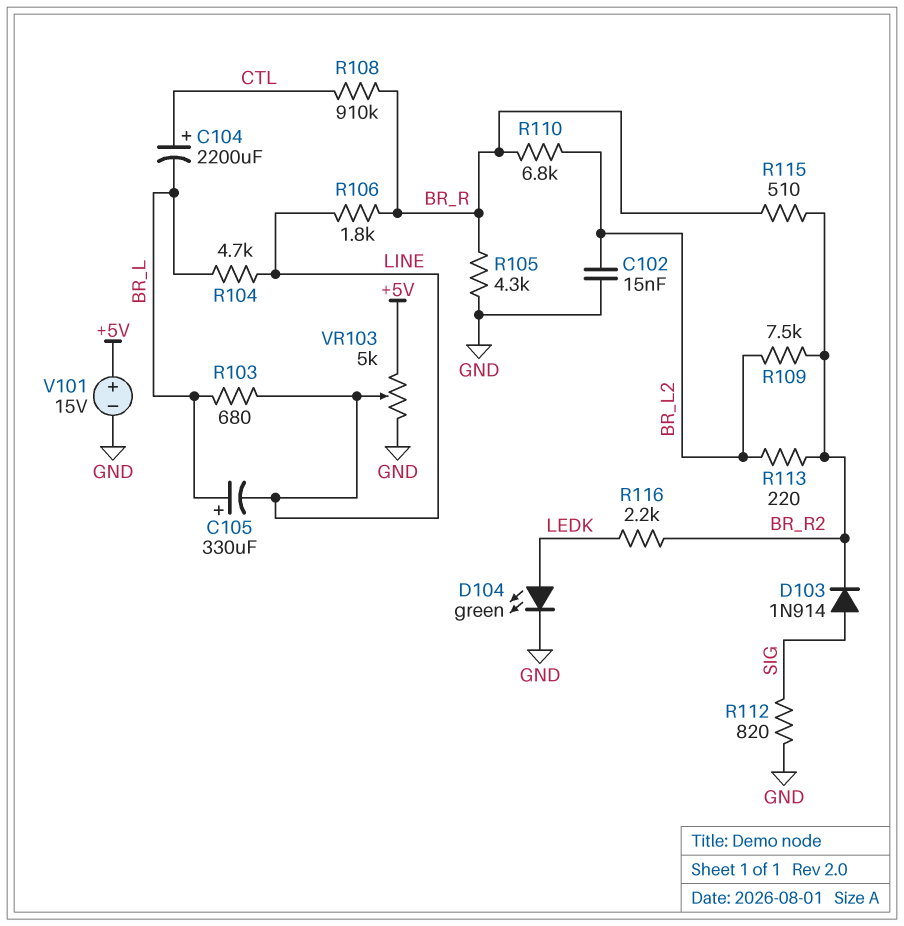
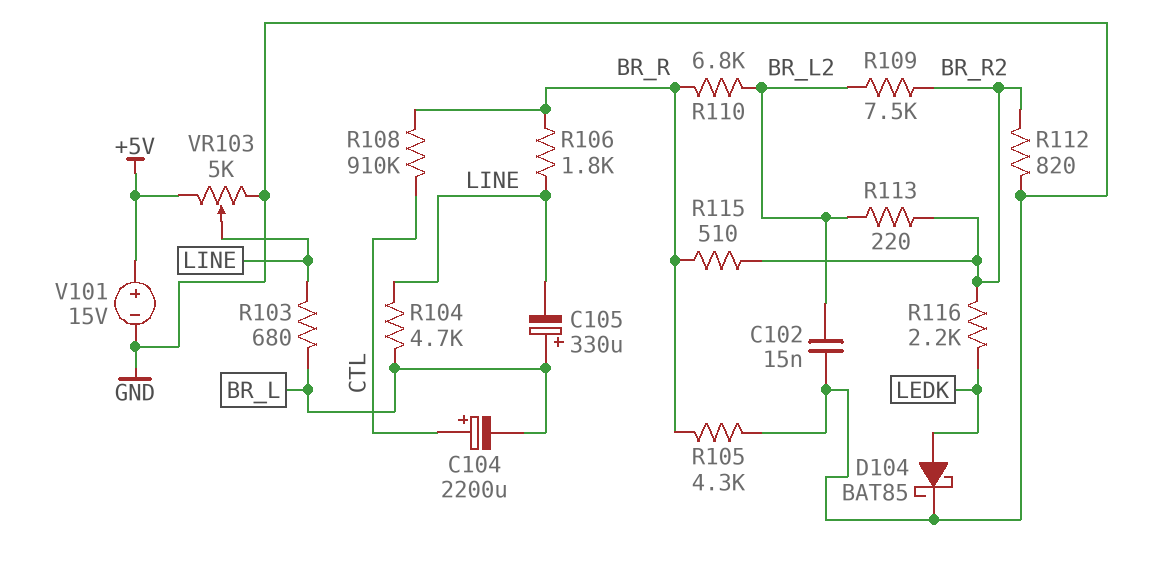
D103: diode 1N914 (A SIG, K BR_R2) -> none
D104: LED green (A LEDK, K GND) -> schottky BAT85 (A LEDK, K GND)
R112: 820 (GND, SIG) -> 820 (BR_R2, GND)

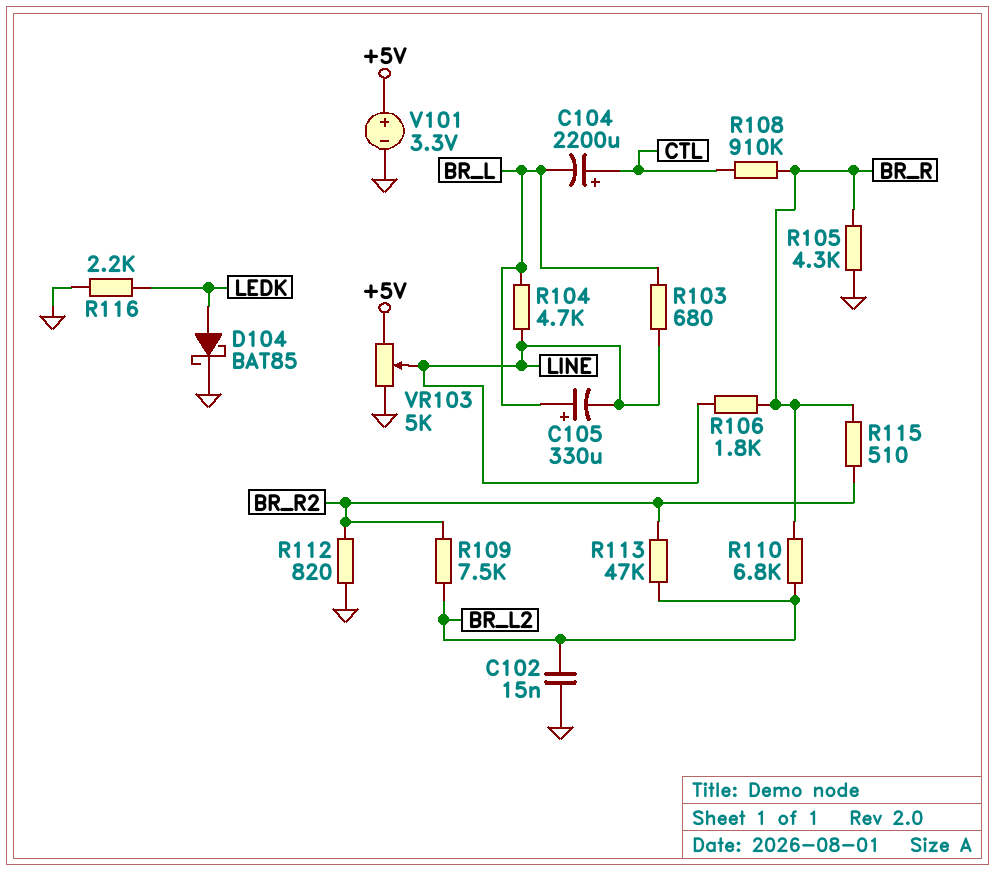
R113: 220 (BR_L2, BR_R2) -> 47k (BR_L2, BR_R2)
R116: 2.2k (BR_R2, LEDK) -> 2.2k (GND, LEDK)
V101: 15V (plus +5V, minus GND) -> 3.3V (plus +5V, minus GND)

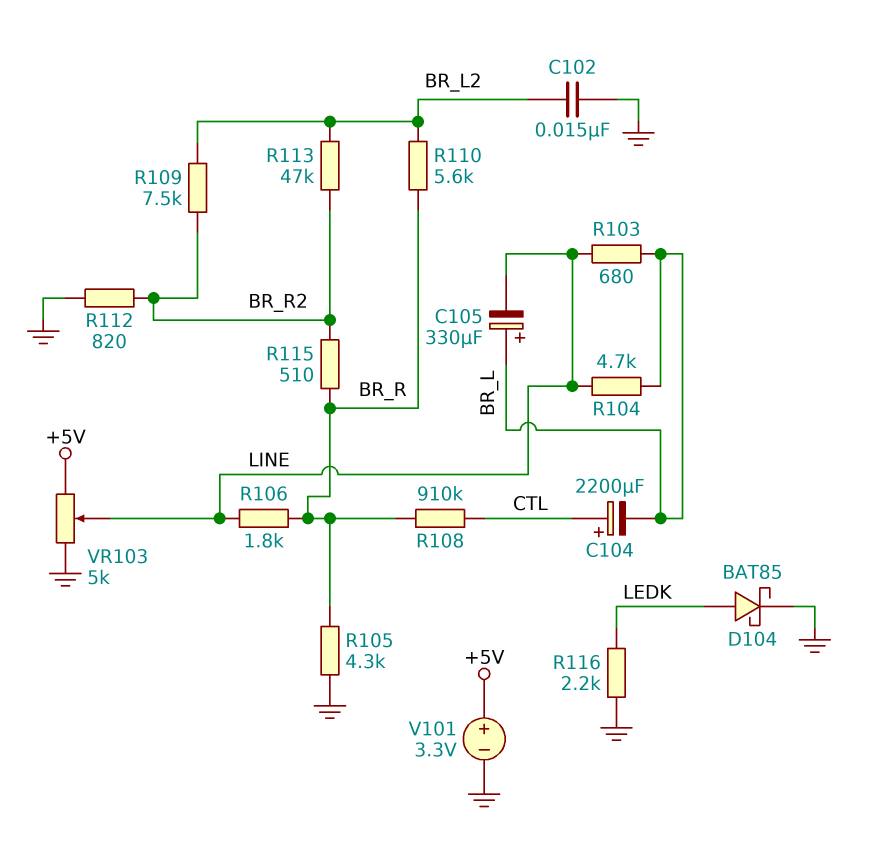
R110: 6.8k (BR_L2, BR_R) -> 5.6k (BR_L2, BR_R)

